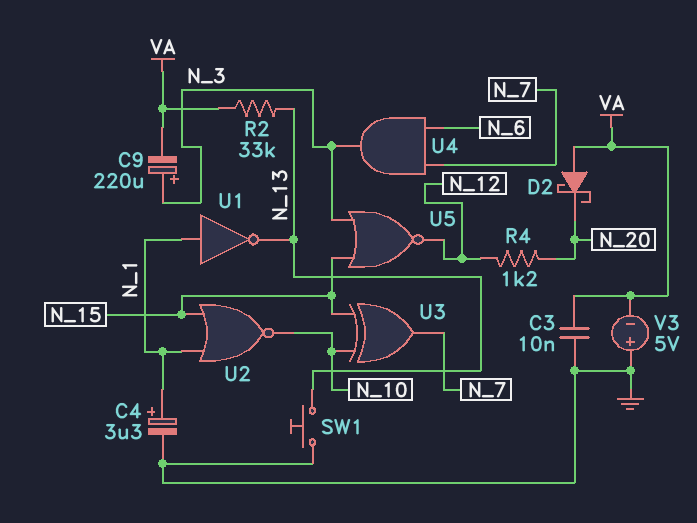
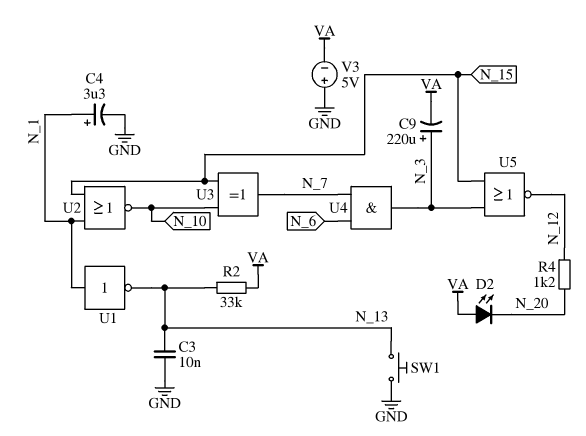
C3: 10nF (GND, VA) -> 10nF (GND, N_13)
D2: schottky (A VA, K N_20) -> LED (A VA, K N_20)

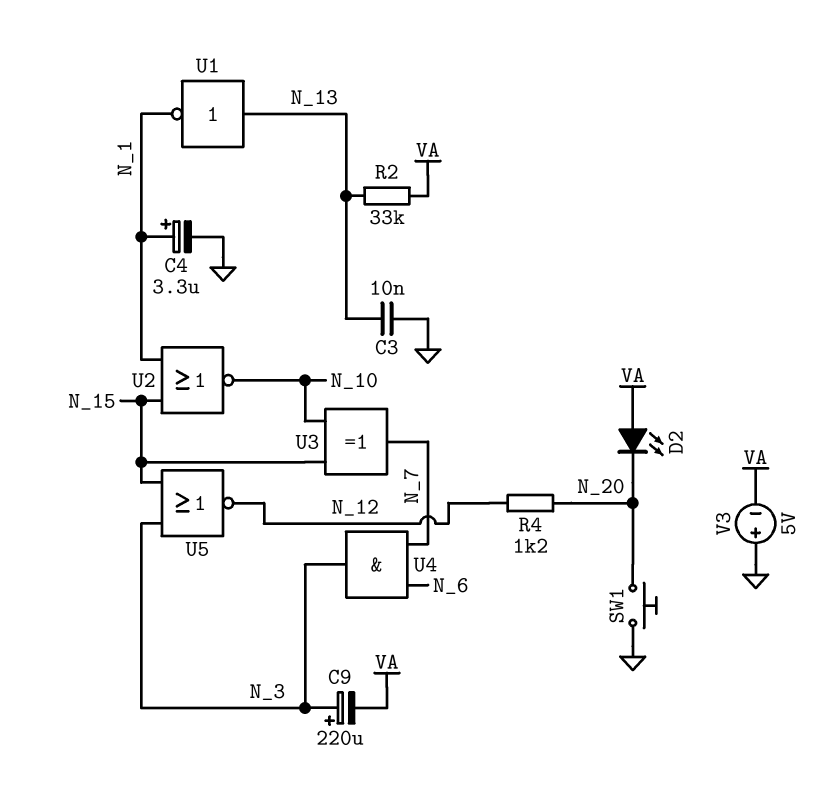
SW1: button (GND, N_13) -> button (GND, N_20)
U1: NOT (in N_1, out N_13) -> NOT (in N_13, out N_1)

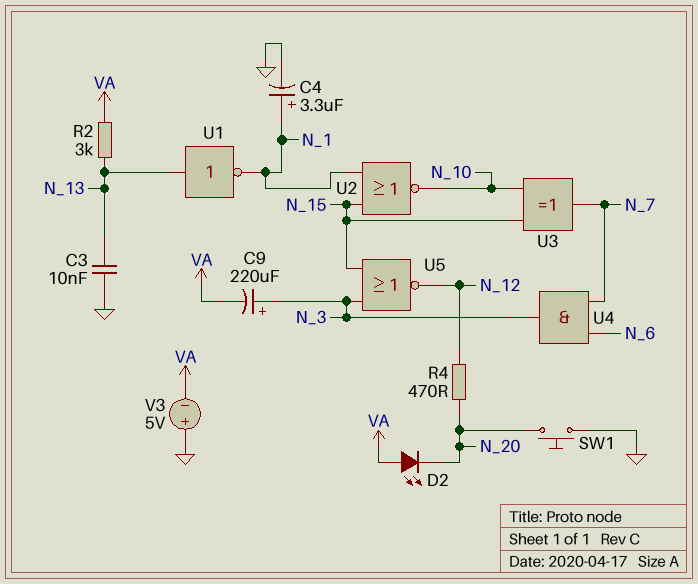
R2: 33k (N_13, VA) -> 3k (N_13, VA)
R4: 1.2k (N_12, N_20) -> 470 (N_12, N_20)

